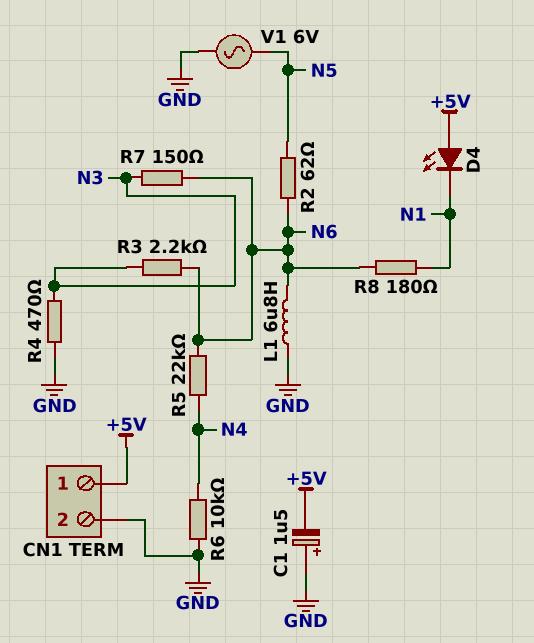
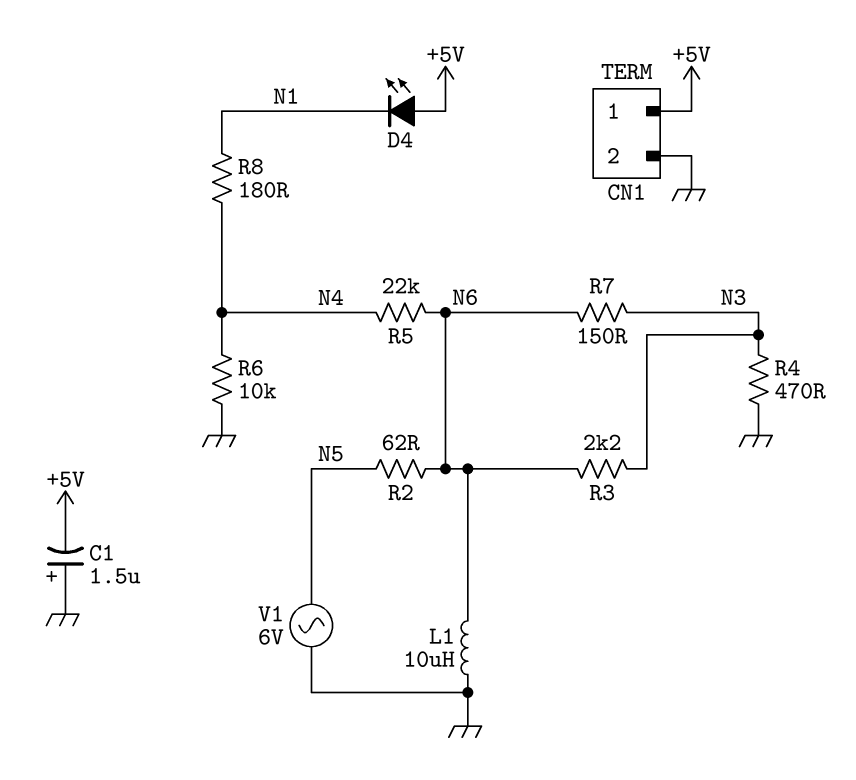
L1: 6.8uH (GND, N6) -> 10uH (GND, N6)
R8: 180 (N1, N6) -> 180 (N1, N4)

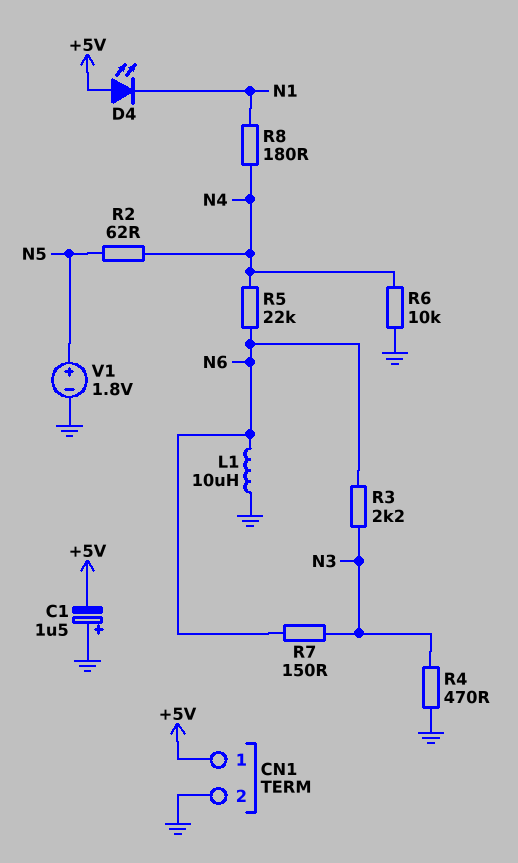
R2: 62 (N5, N6) -> 62 (N4, N5)
V1: AC 6V (GND, N5) -> 1.8V (plus N5, minus GND)

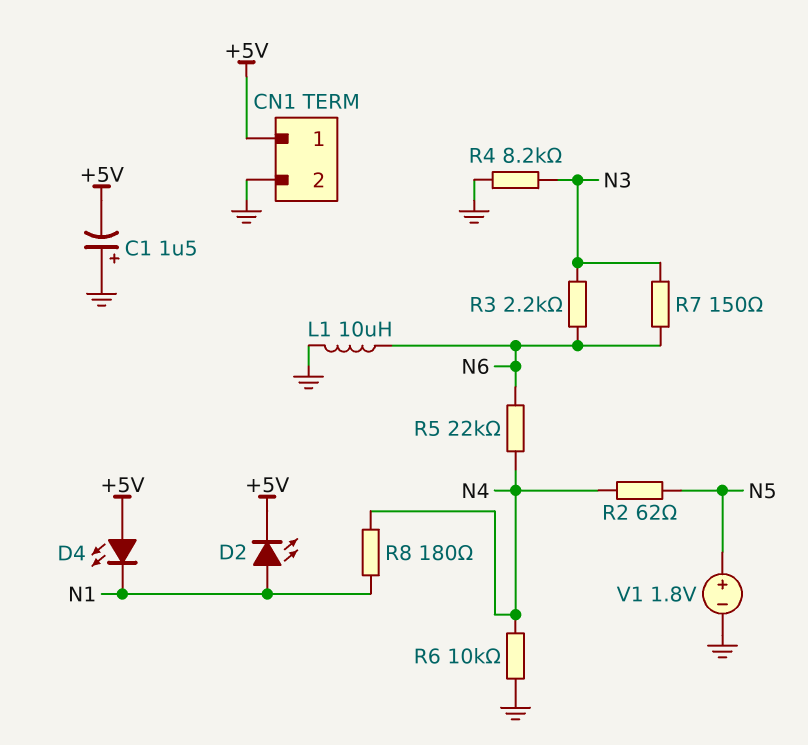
D2: none -> LED (A N1, K +5V)
R4: 470 (GND, N3) -> 8.2k (GND, N3)

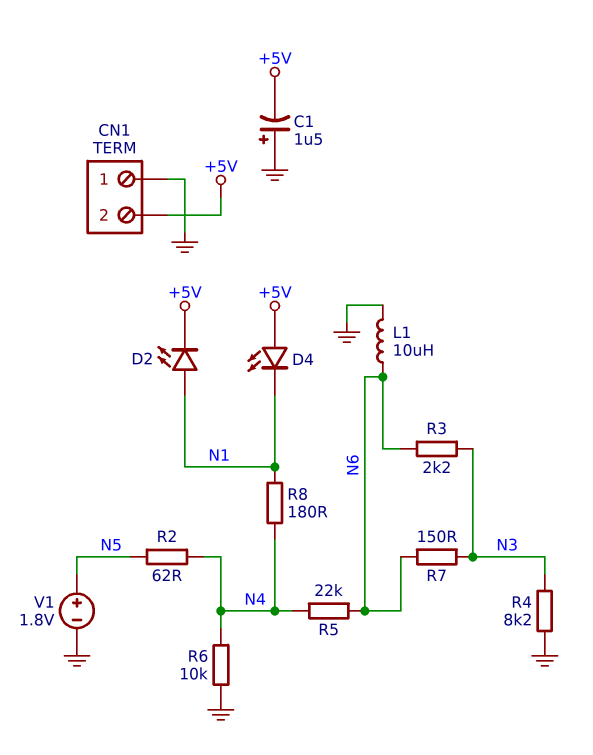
CN1 pin 1: +5V -> GND
CN1 pin 2: GND -> +5V

